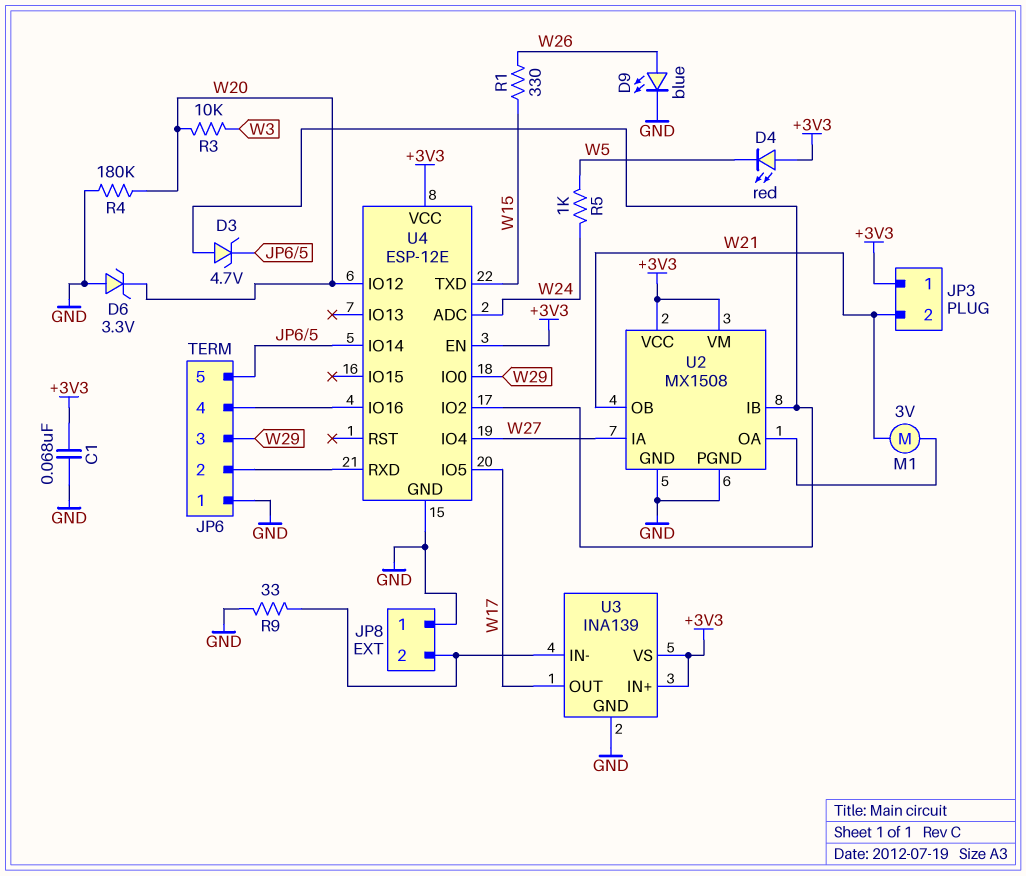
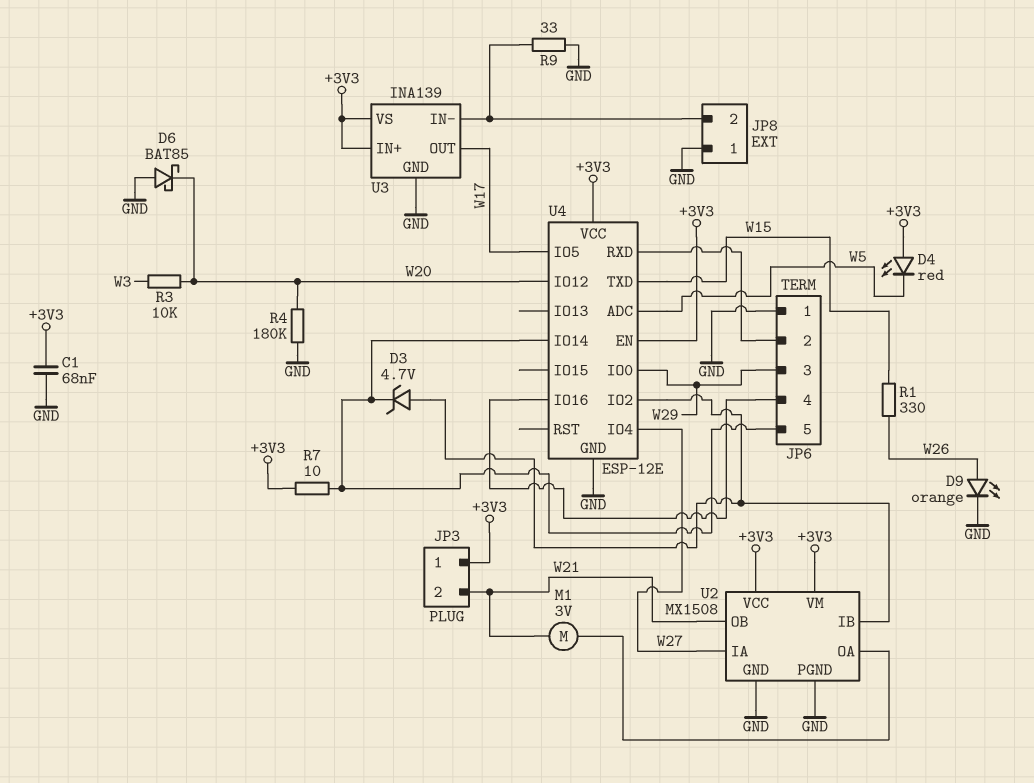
D6: zener 3.3V (A GND, K W20) -> schottky BAT85 (A GND, K W20)
D9: LED blue (A W26, K GND) -> LED orange (A W26, K GND)
R5: 1k (W5, W24) -> none
R7: none -> 10 (+3V3, JP6/5)
U4 pin ADC: W24 -> W5

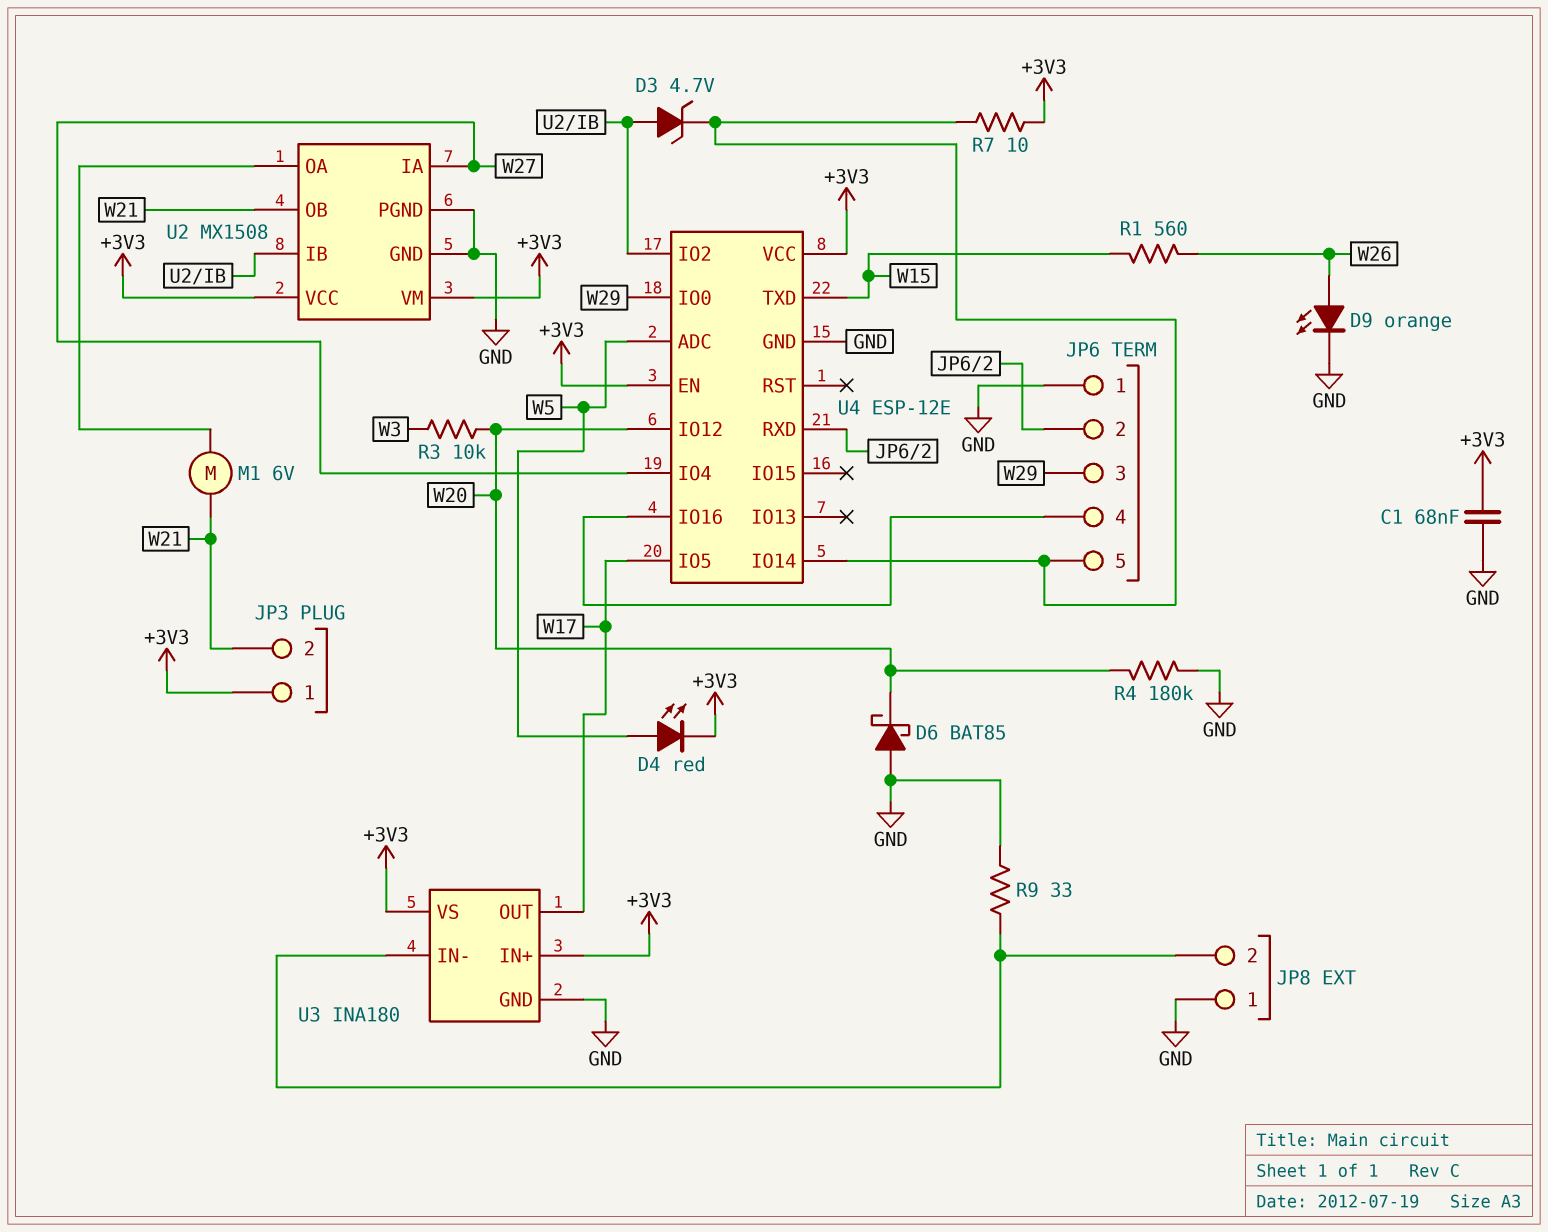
D4: LED red (A +3V3, K W5) -> LED red (A W5, K +3V3)
M1: motor 3V (U2/OA, W21) -> motor 6V (U2/OA, W21)
R1: 330 (W15, W26) -> 560 (W15, W26)
U3: INA139 -> INA180

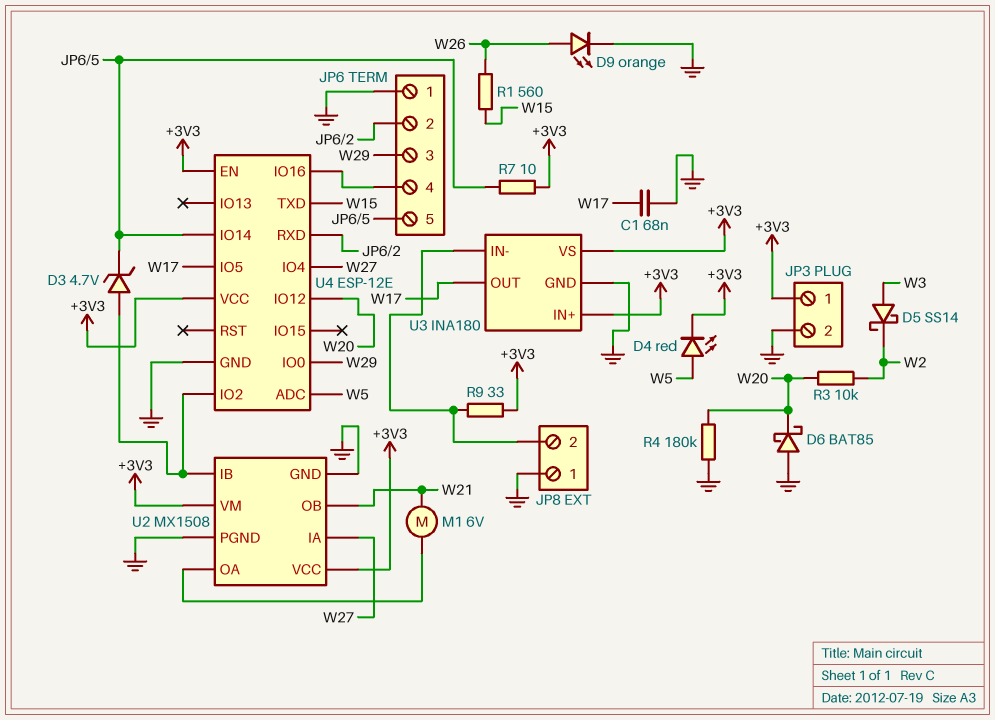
C1: 68nF (+3V3, GND) -> 68nF (GND, W17)
D5: none -> schottky SS14 (A W3, K W2)
JP3 pin 2: W21 -> GND
R3: 10k (W3, W20) -> 10k (W2, W20)
R9: 33 (GND, JP8/2) -> 33 (+3V3, JP8/2)

